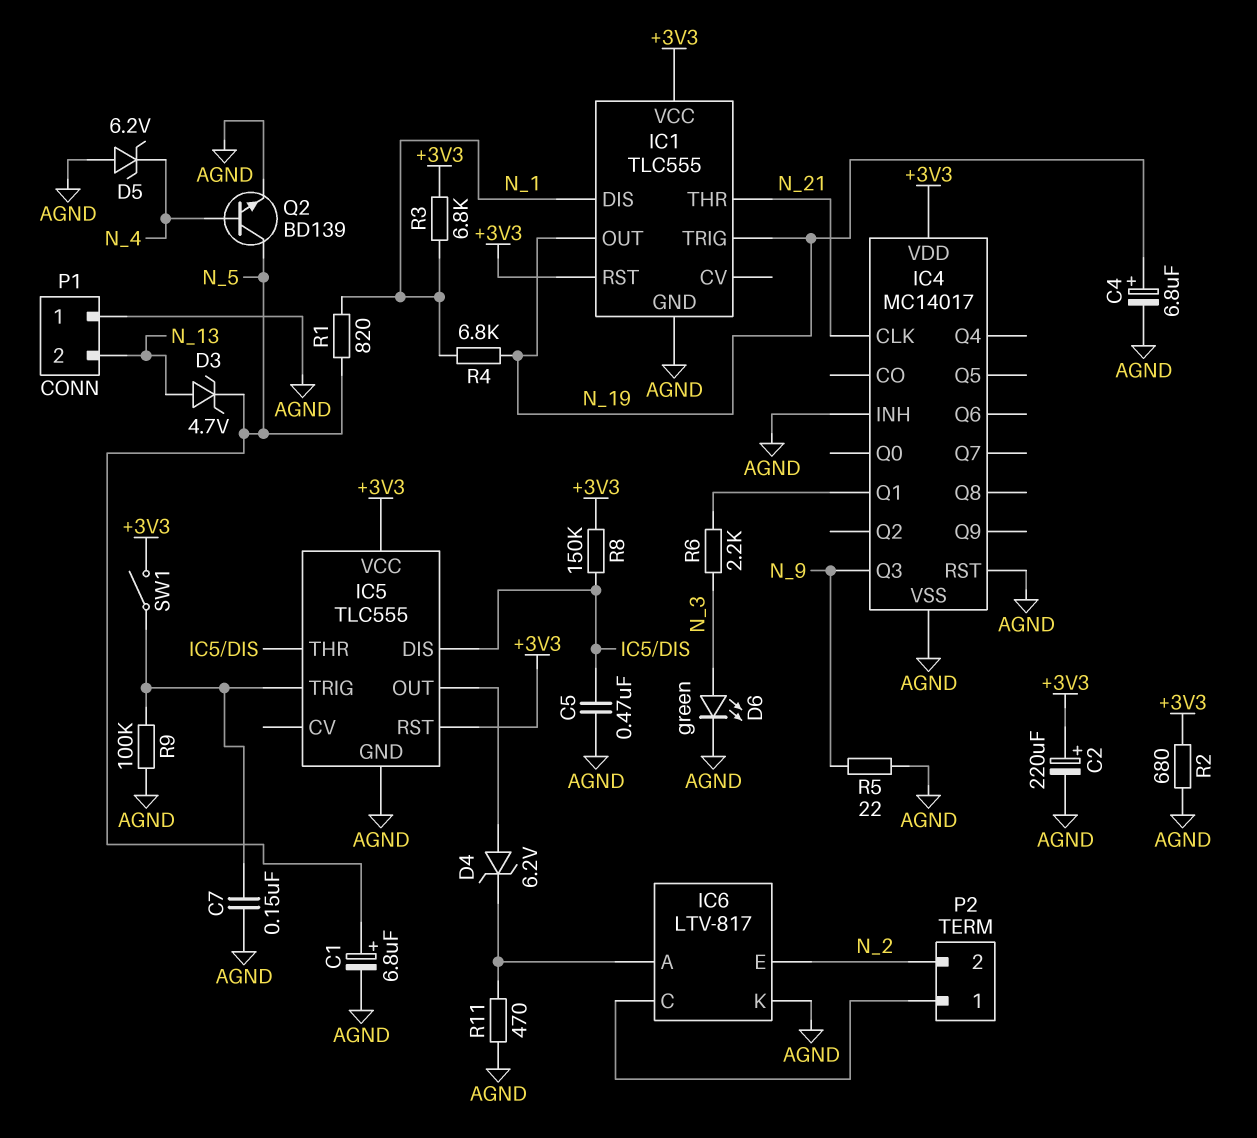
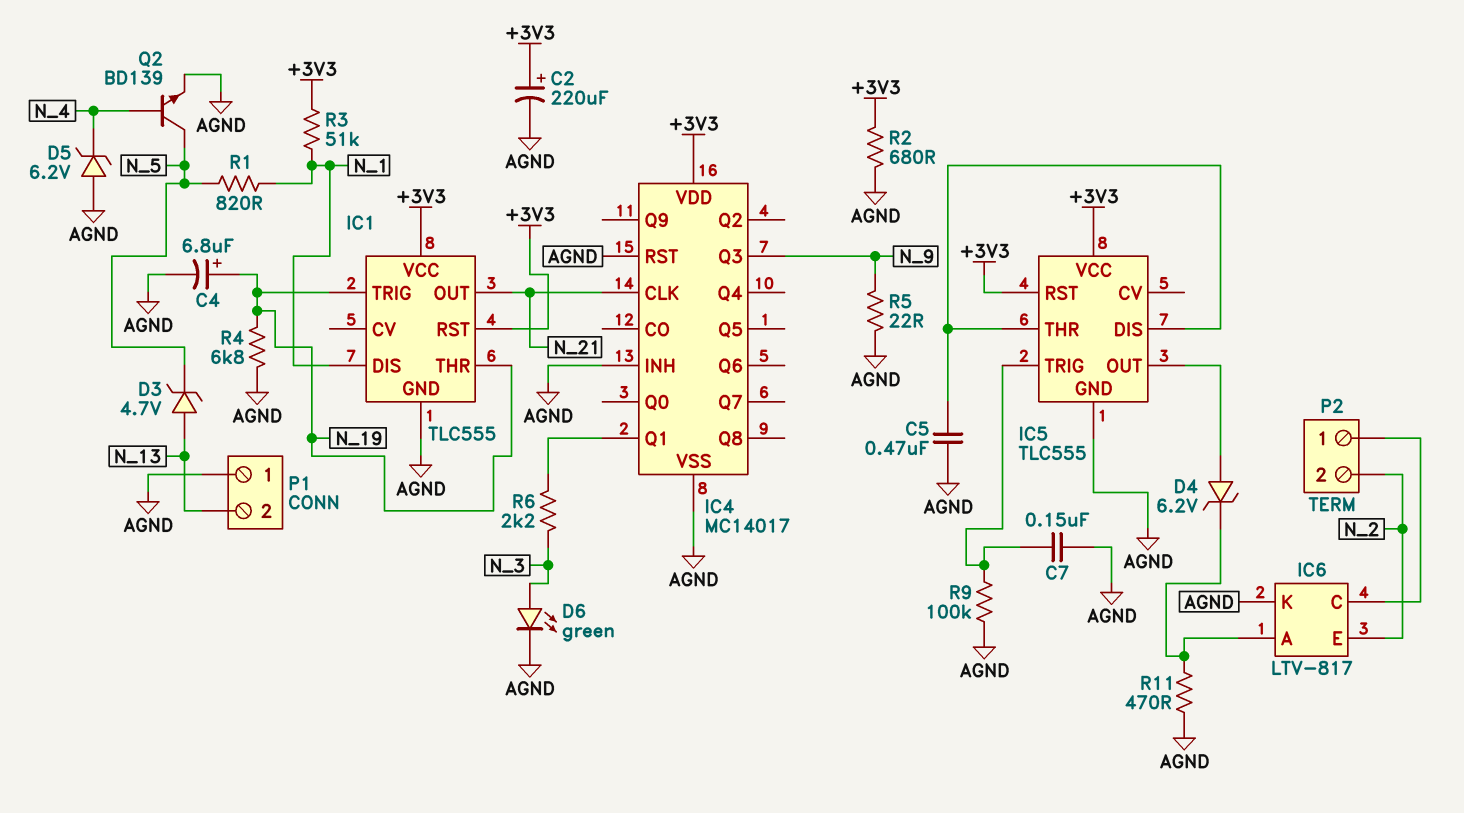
C1: 6.8uF (plus N_5, minus AGND) -> none
IC1 pin OUT: N_19 -> N_21
IC1 pin THR: N_21 -> N_19
R3: 6.8k (+3V3, N_1) -> 51k (+3V3, N_1)
R4: 6.8k (N_1, N_19) -> 6.8k (AGND, N_19)
R8: 150k (+3V3, IC5/DIS) -> none
SW1: switch (+3V3, IC5/TRIG) -> none

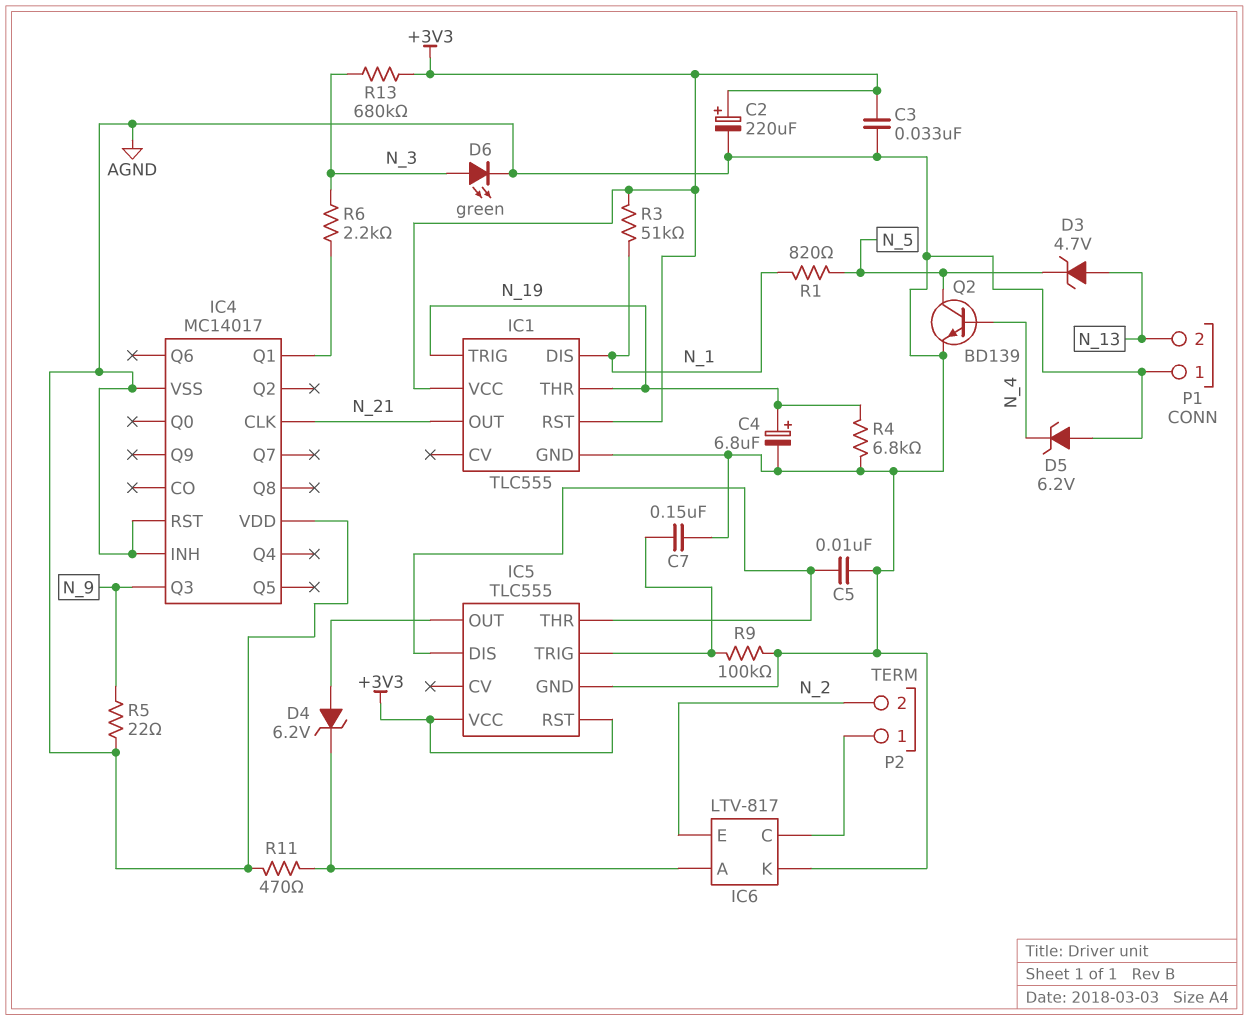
C3: none -> 33nF (+3V3, AGND)
C5: 470nF (AGND, IC5/DIS) -> 10nF (AGND, IC5/DIS)
IC4 pin VDD: +3V3 -> AGND
R2: 680 (+3V3, AGND) -> none
R13: none -> 680k (+3V3, N_3)

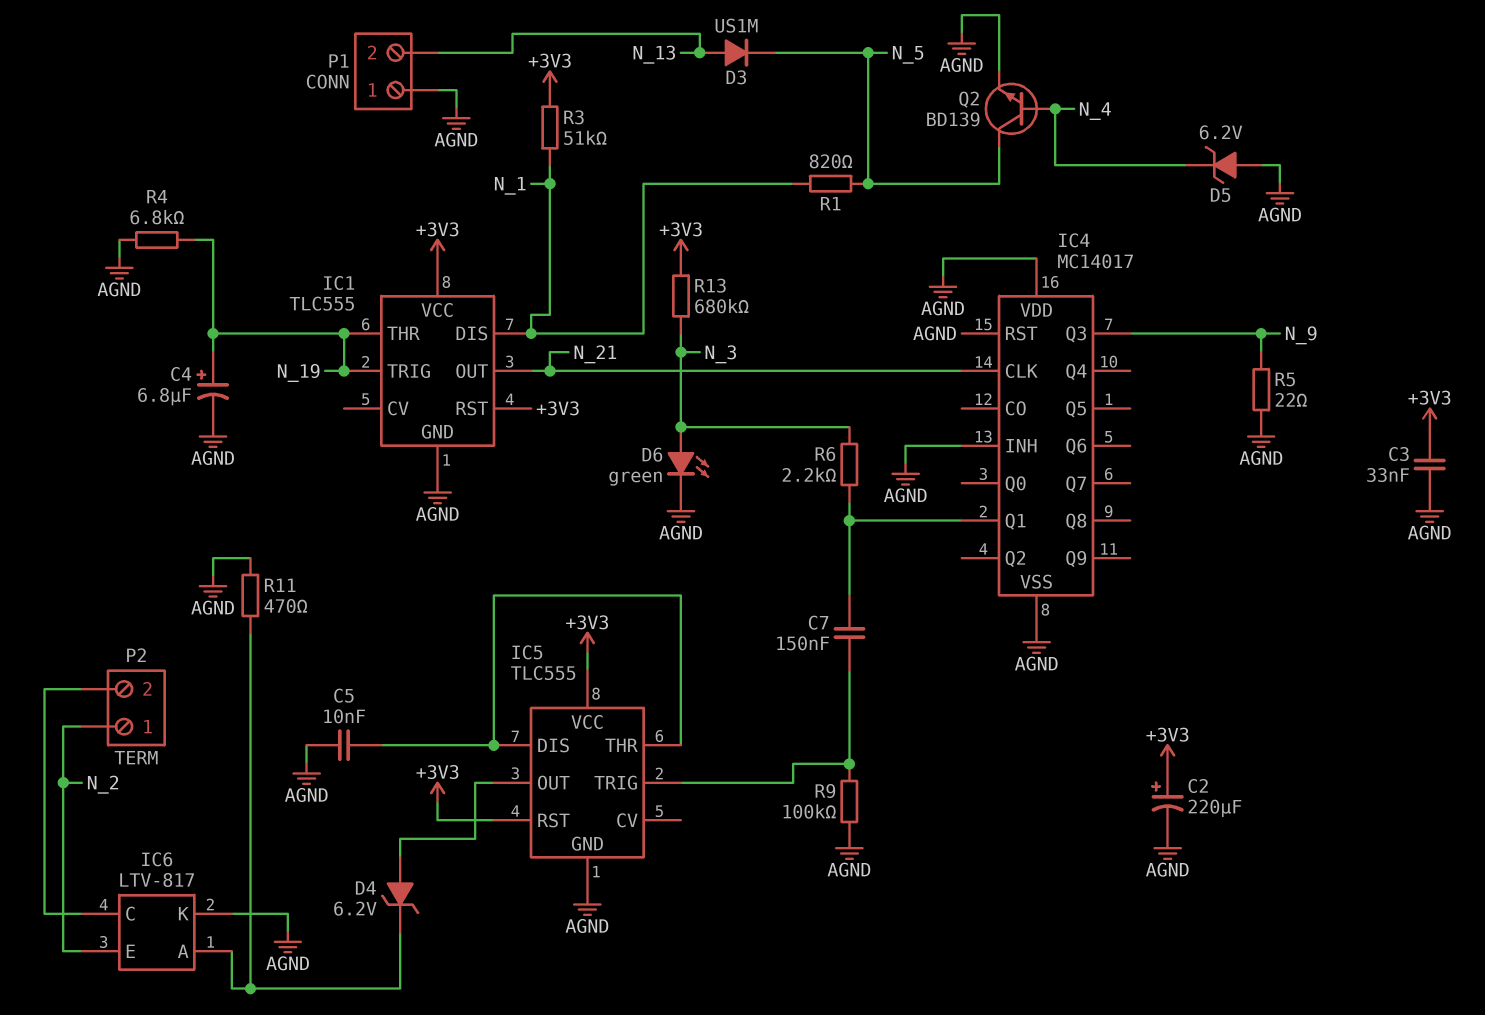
C7: 150nF (AGND, IC5/TRIG) -> 150nF (IC4/Q1, IC5/TRIG)
D3: zener 4.7V (A N_13, K N_5) -> diode US1M (A N_13, K N_5)
P2 pin 1: IC6/C -> N_2
P2 pin 2: N_2 -> IC6/C

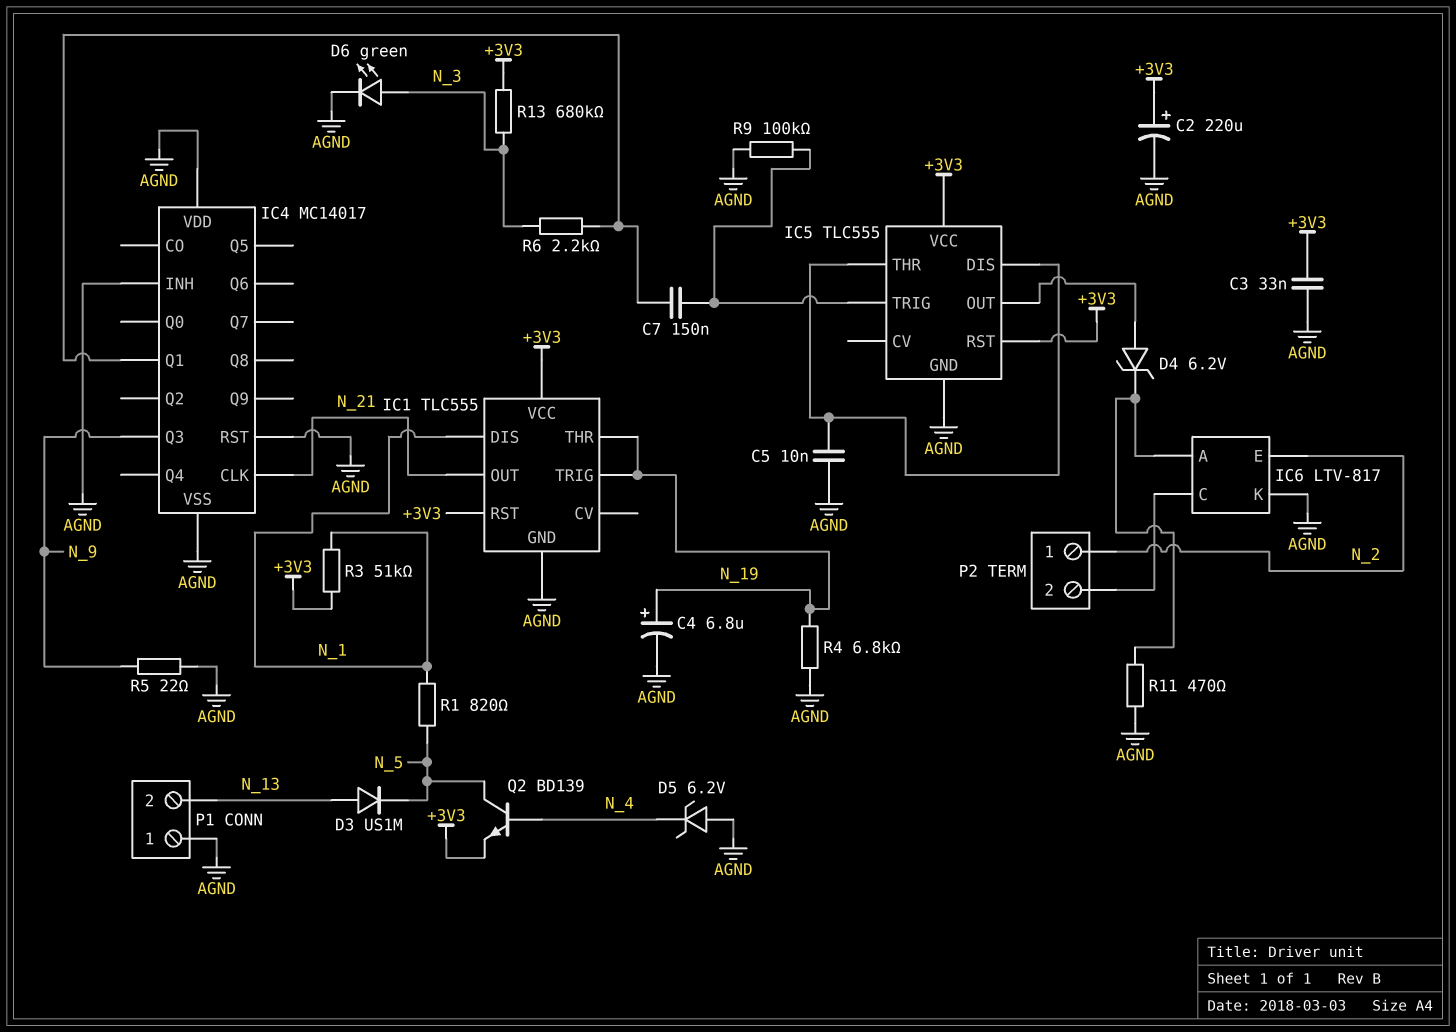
Q2: NPN BD139 (B N_4, C N_5, E AGND) -> NPN BD139 (B N_4, C N_5, E +3V3)

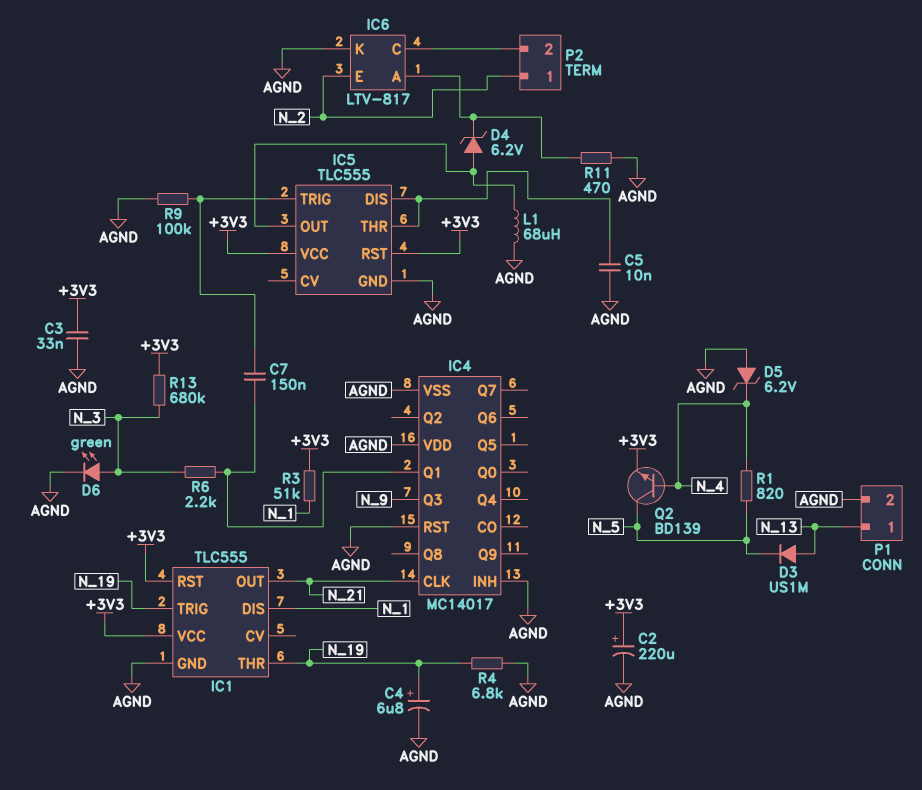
L1: none -> 68uH (AGND, IC5/OUT)
P1 pin 1: AGND -> N_13
P1 pin 2: N_13 -> AGND
R1: 820 (N_1, N_5) -> 820 (N_4, N_5)
R5: 22 (AGND, N_9) -> none

